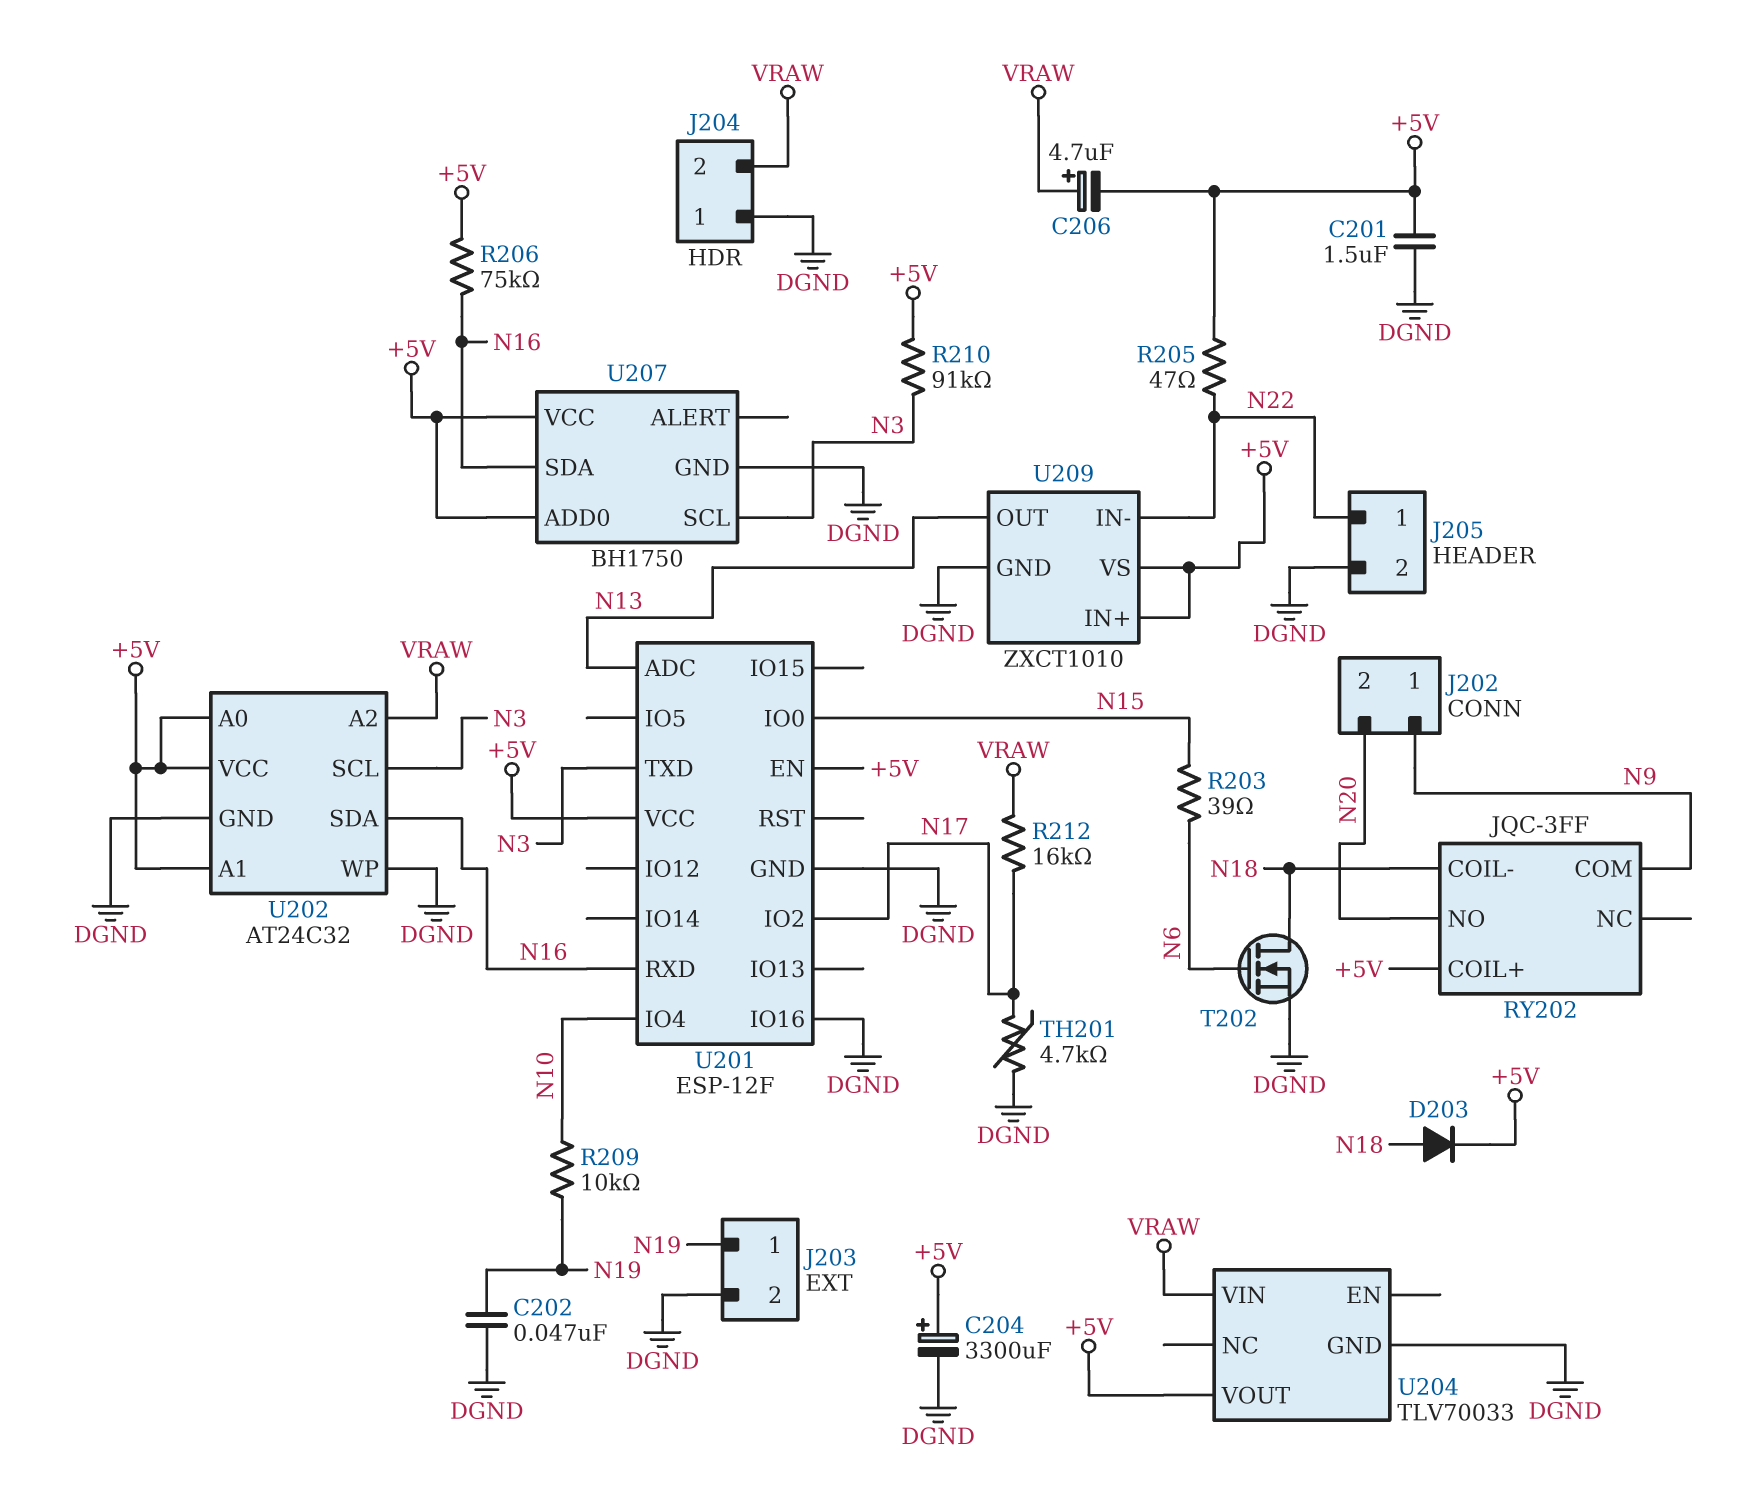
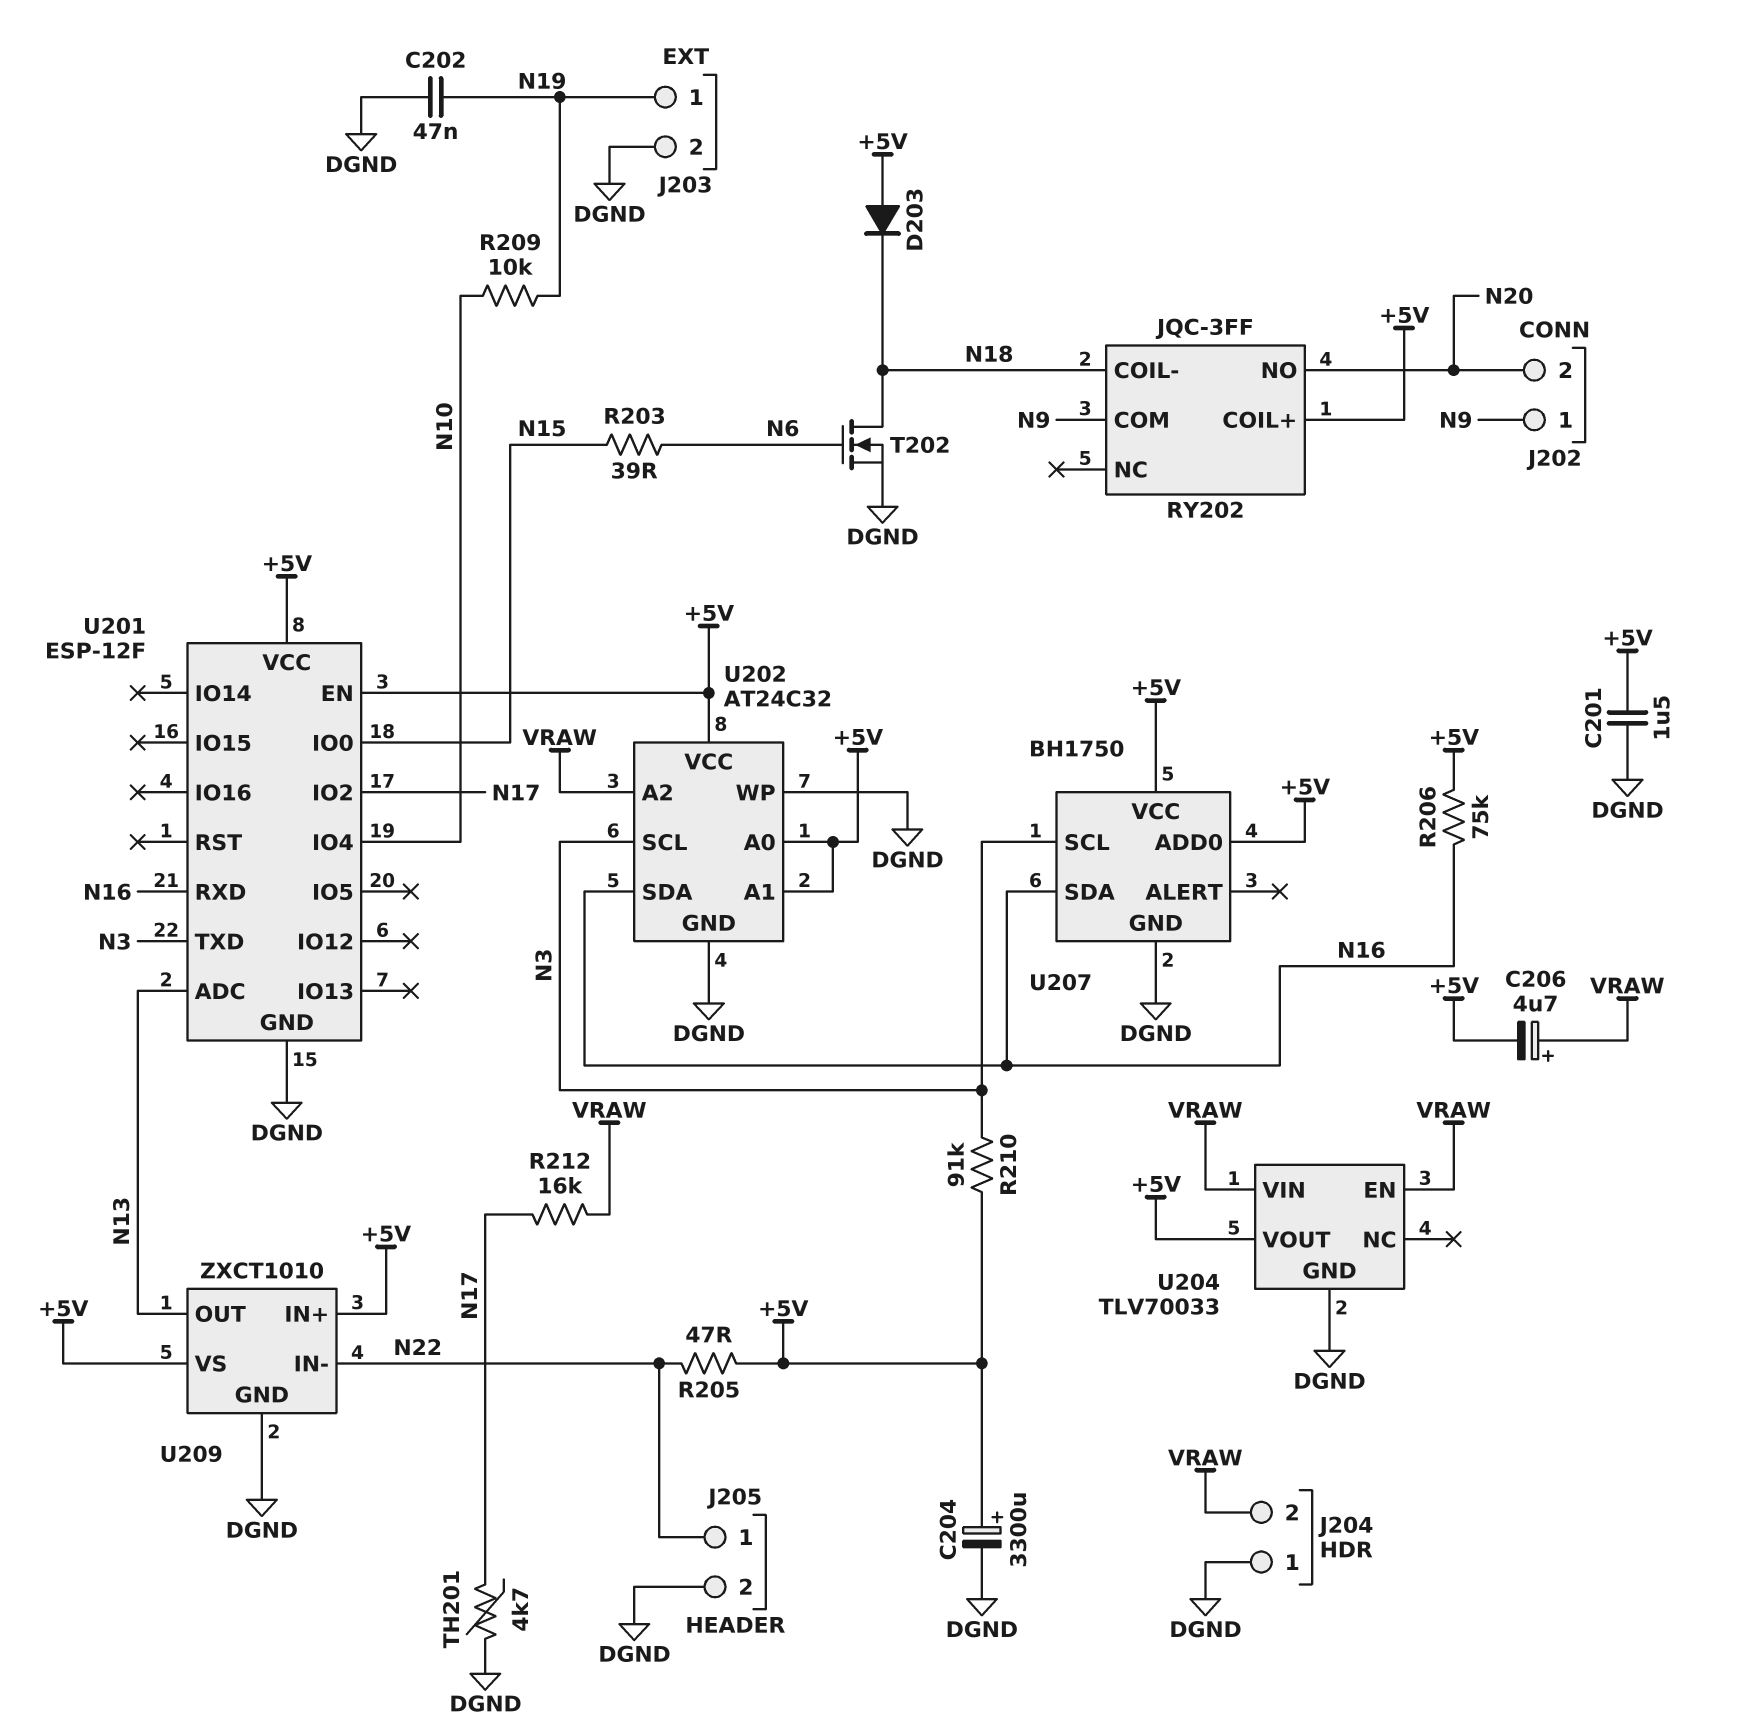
D203: diode (A N18, K +5V) -> diode (A +5V, K N18)
U201 pin IO16: DGND -> none
U204 pin EN: none -> VRAW

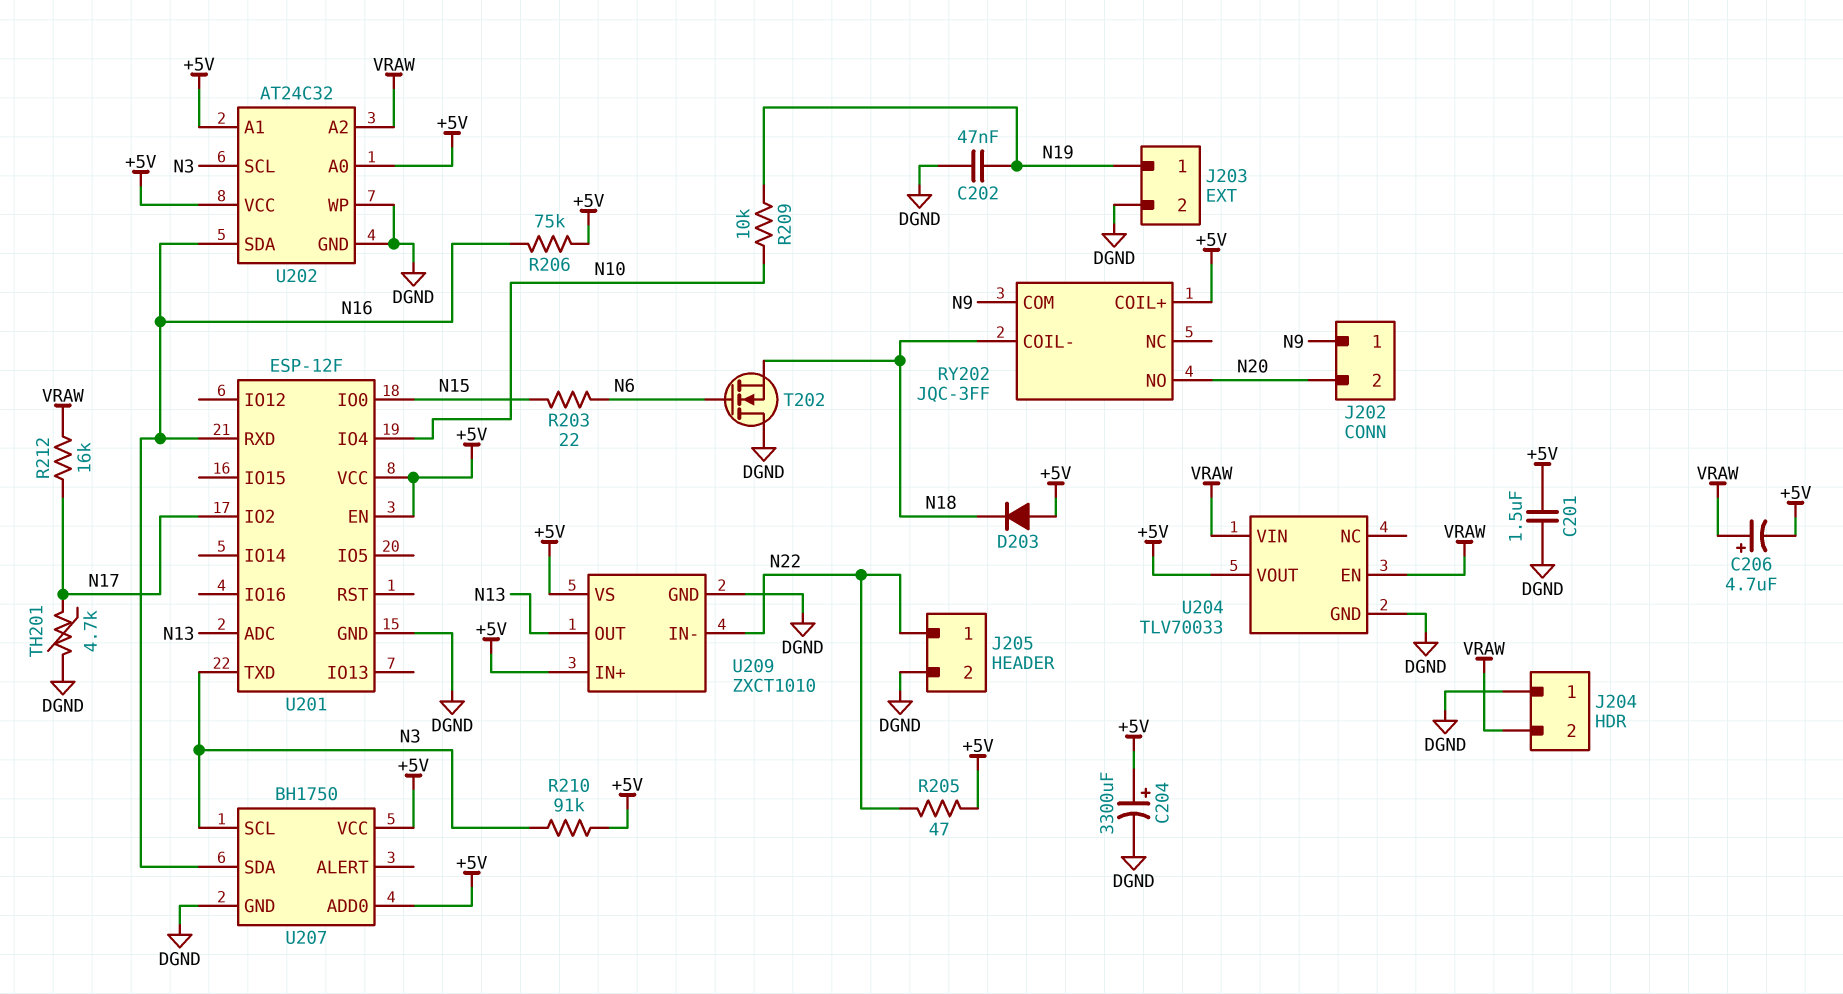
R203: 39 (N6, N15) -> 22 (N6, N15)
T202: NMOS (G N6, D N18, S DGND) -> NMOS (G N6, D DGND, S N18)

